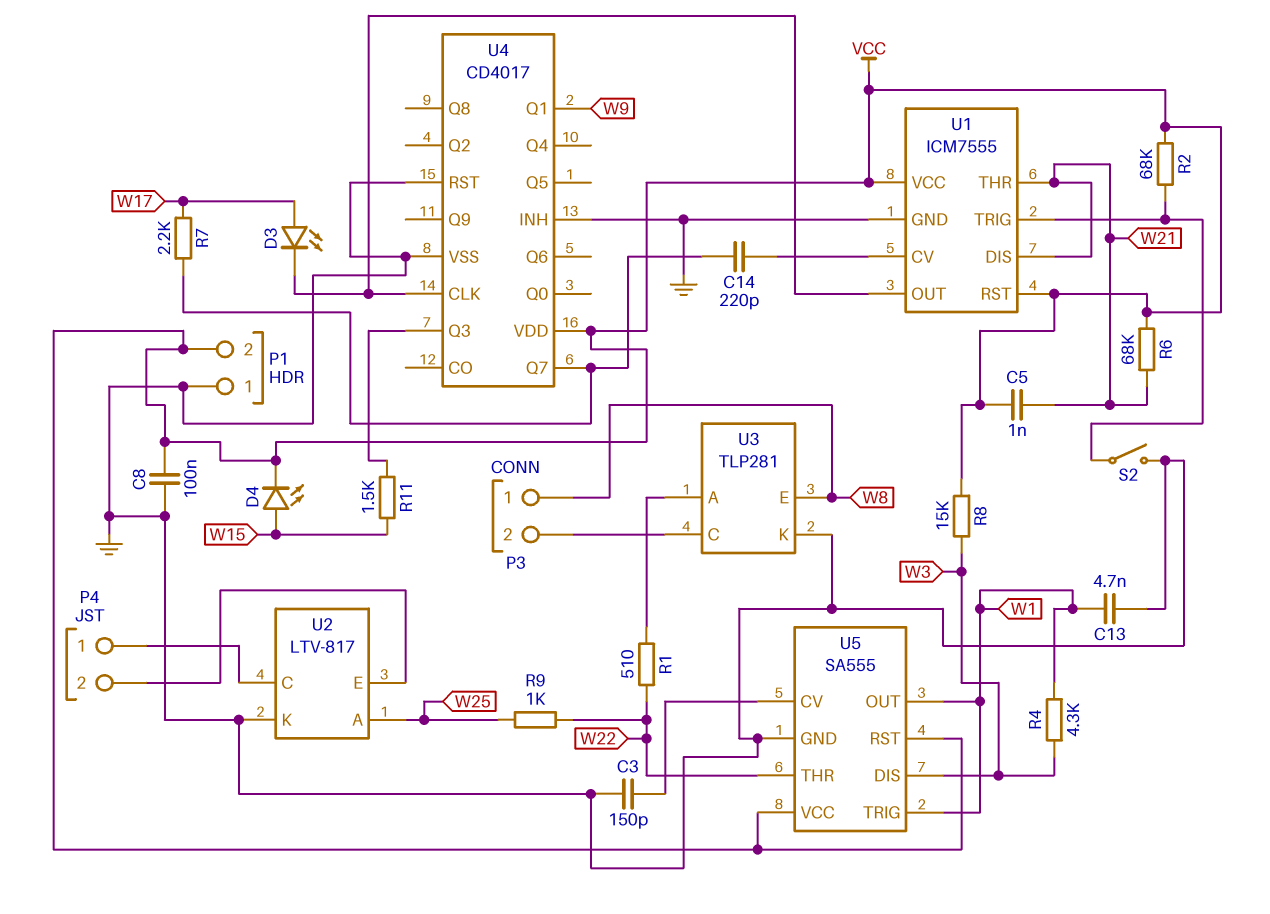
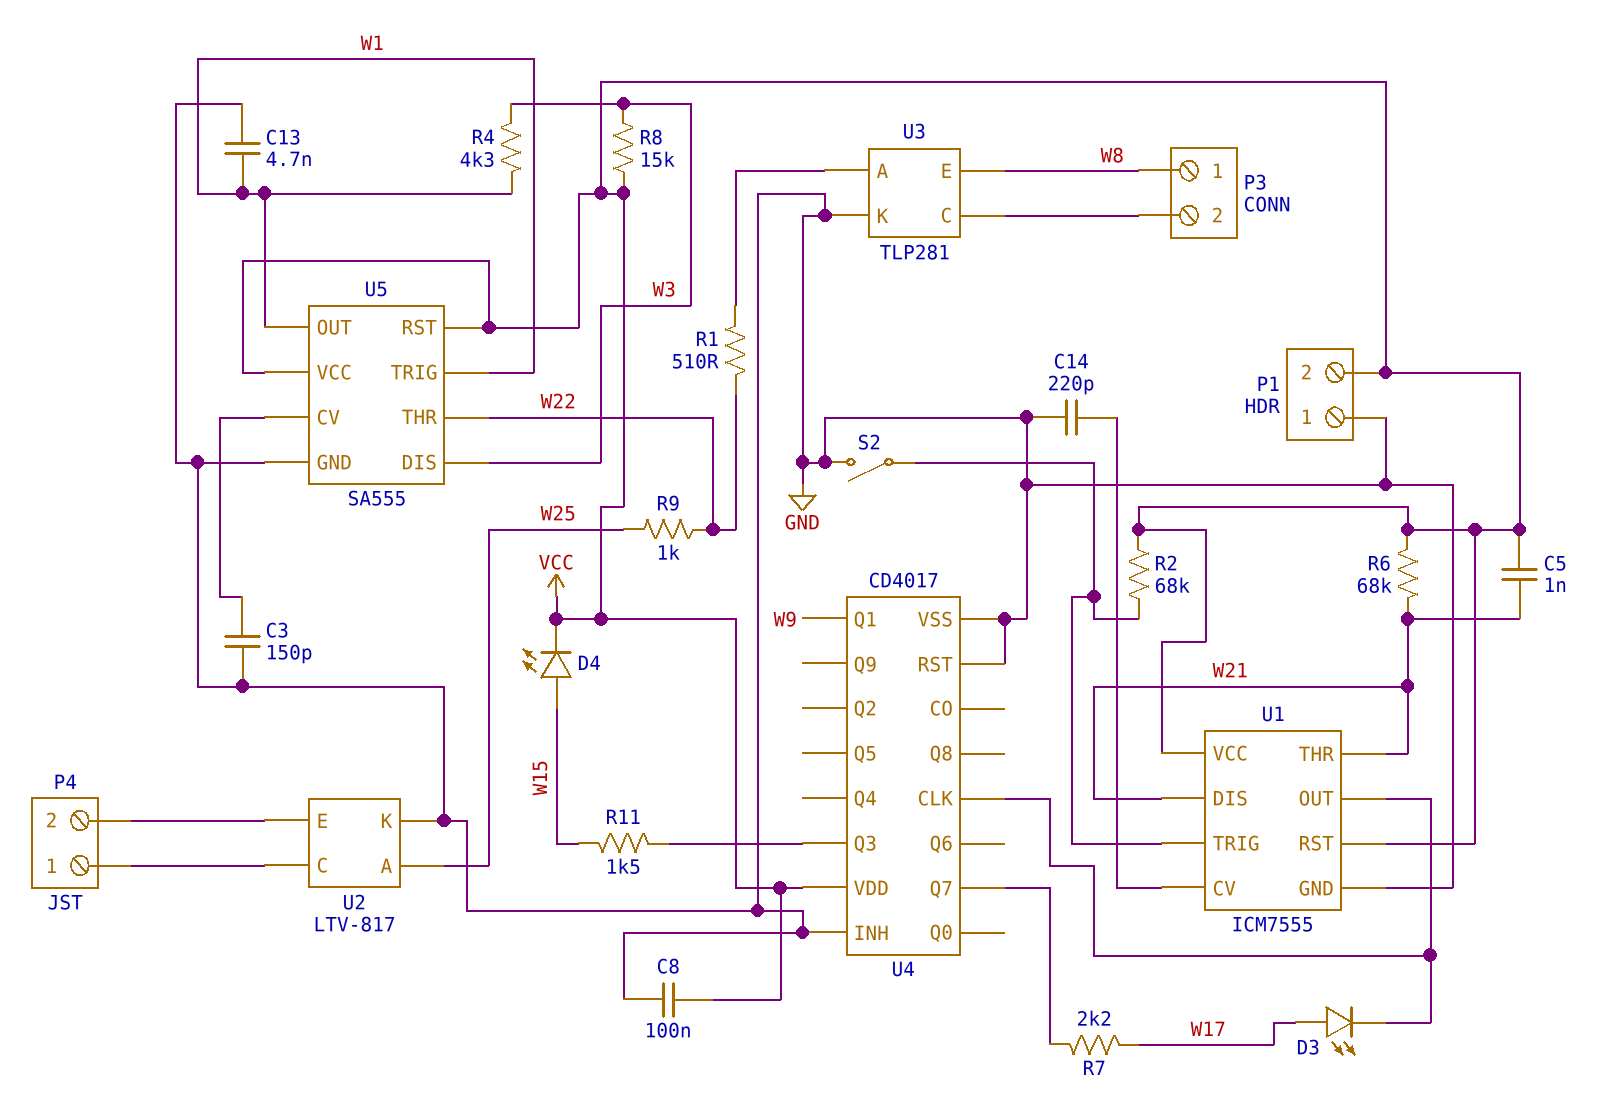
C14: 220pF (U1/CV, U4/Q7) -> 220pF (GND, U1/CV)

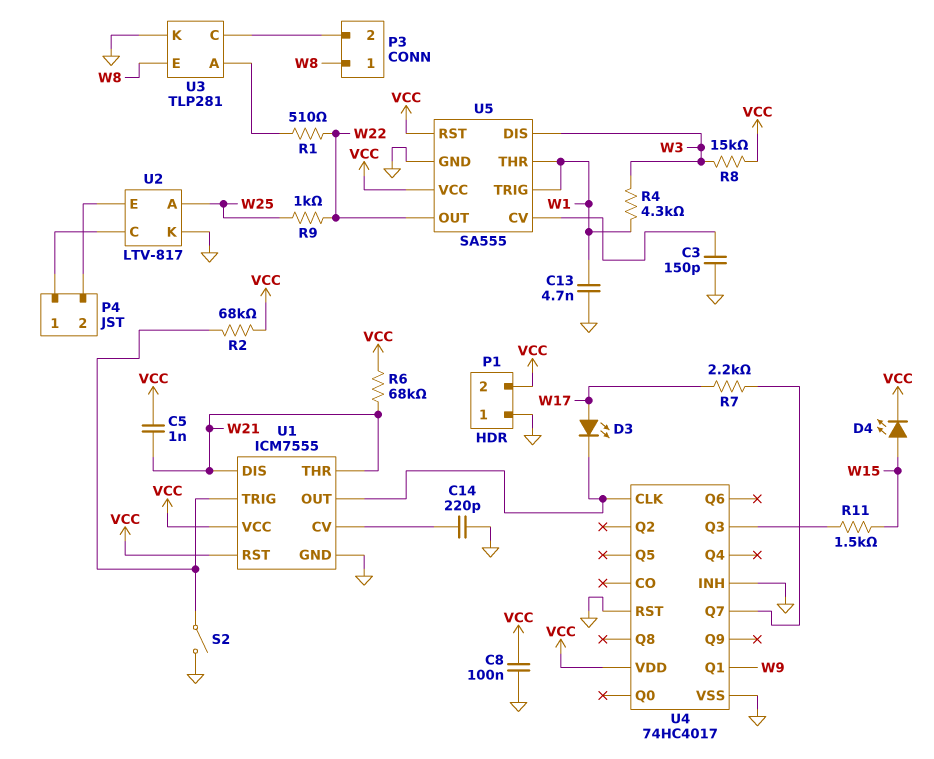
U4: CD4017 -> 74HC4017
U5 pin OUT: W1 -> W22
U5 pin THR: W22 -> W1

